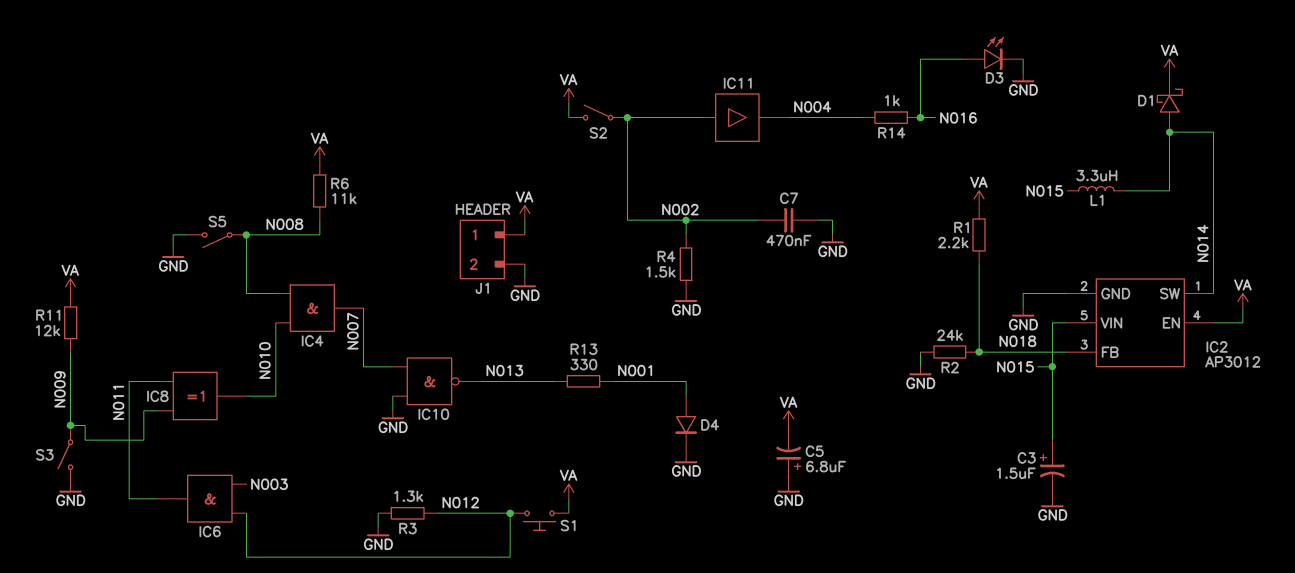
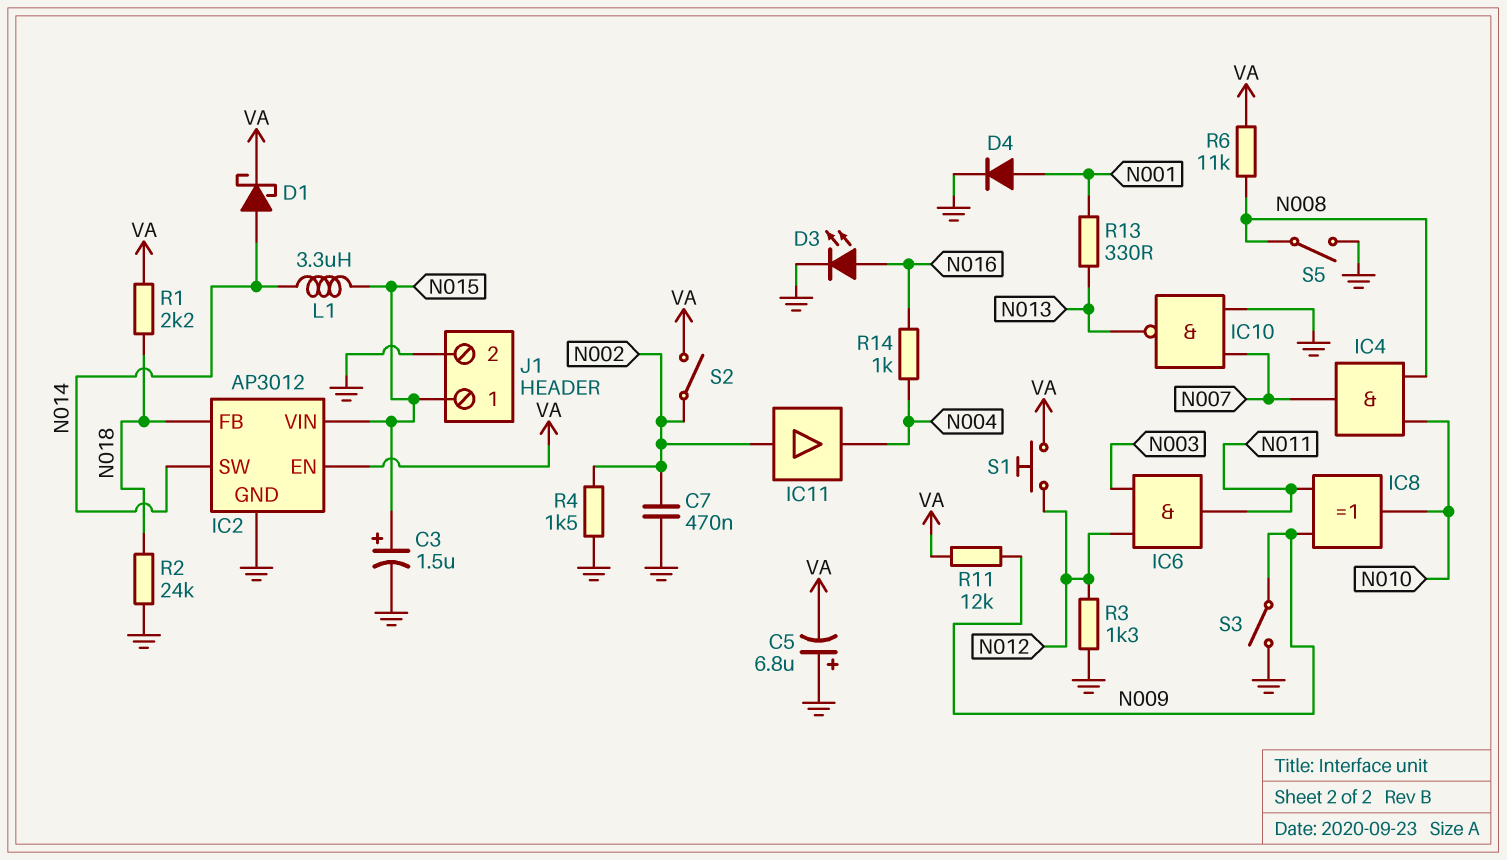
J1 pin 1: VA -> N015

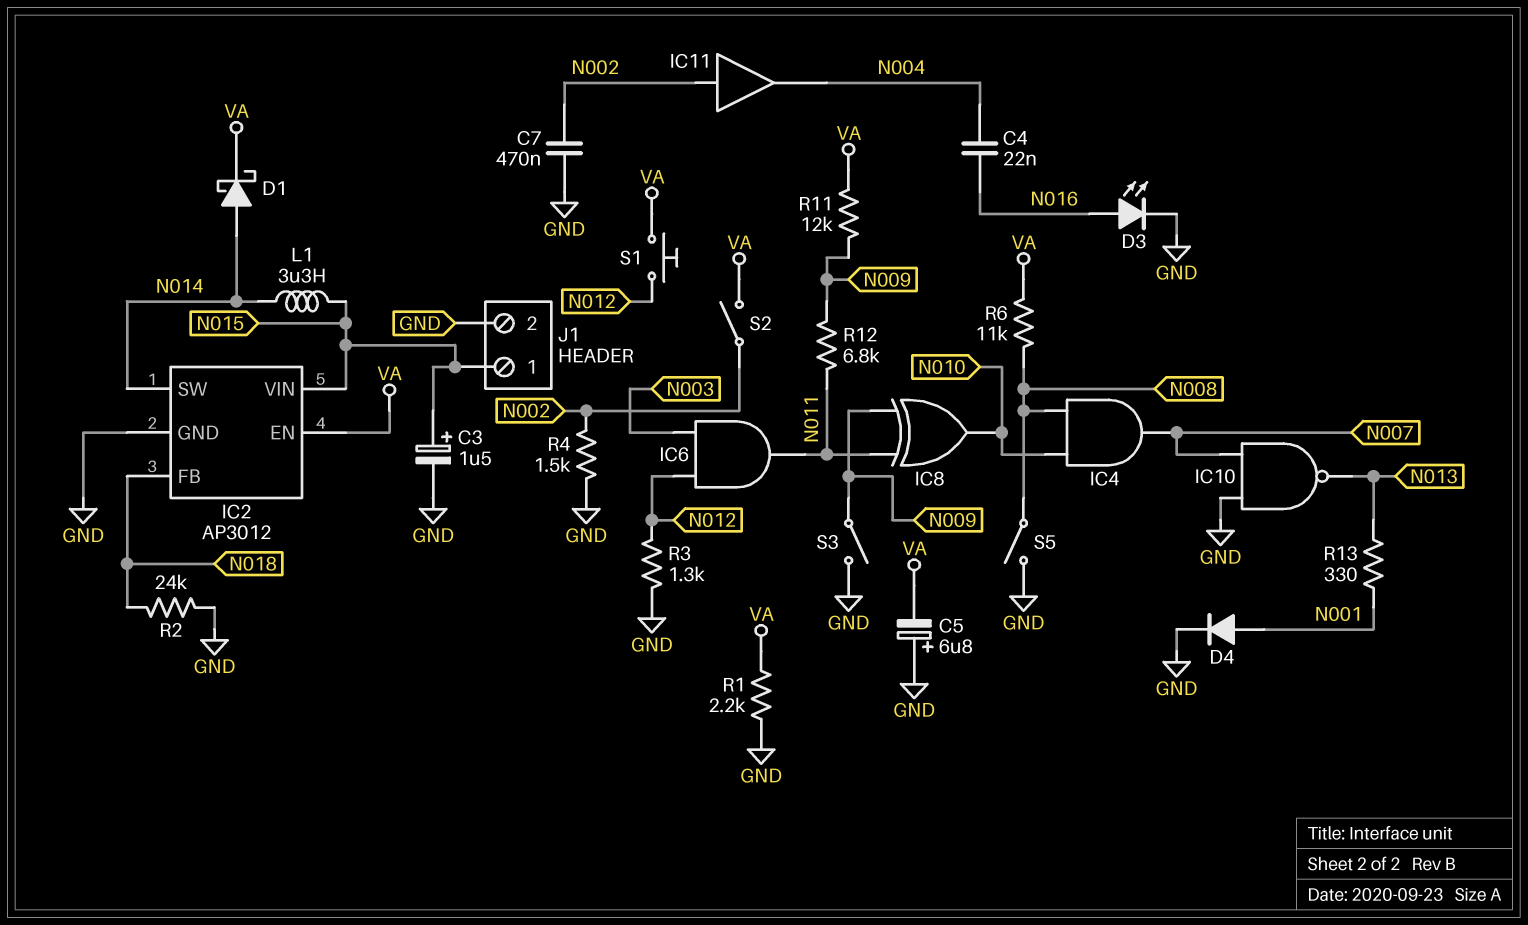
C4: none -> 22nF (N004, N016)
R1: 2.2k (N018, VA) -> 2.2k (GND, VA)
R12: none -> 6.8k (N009, N011)
R14: 1k (N004, N016) -> none

